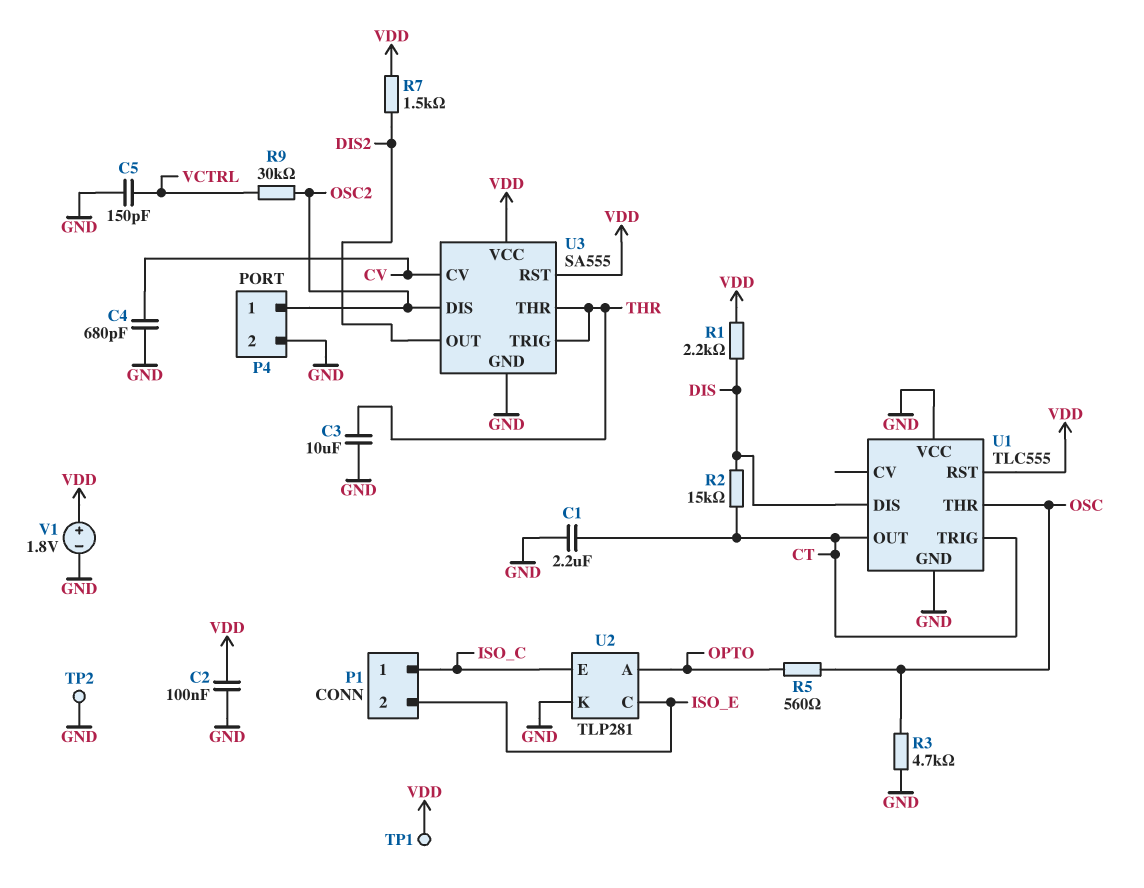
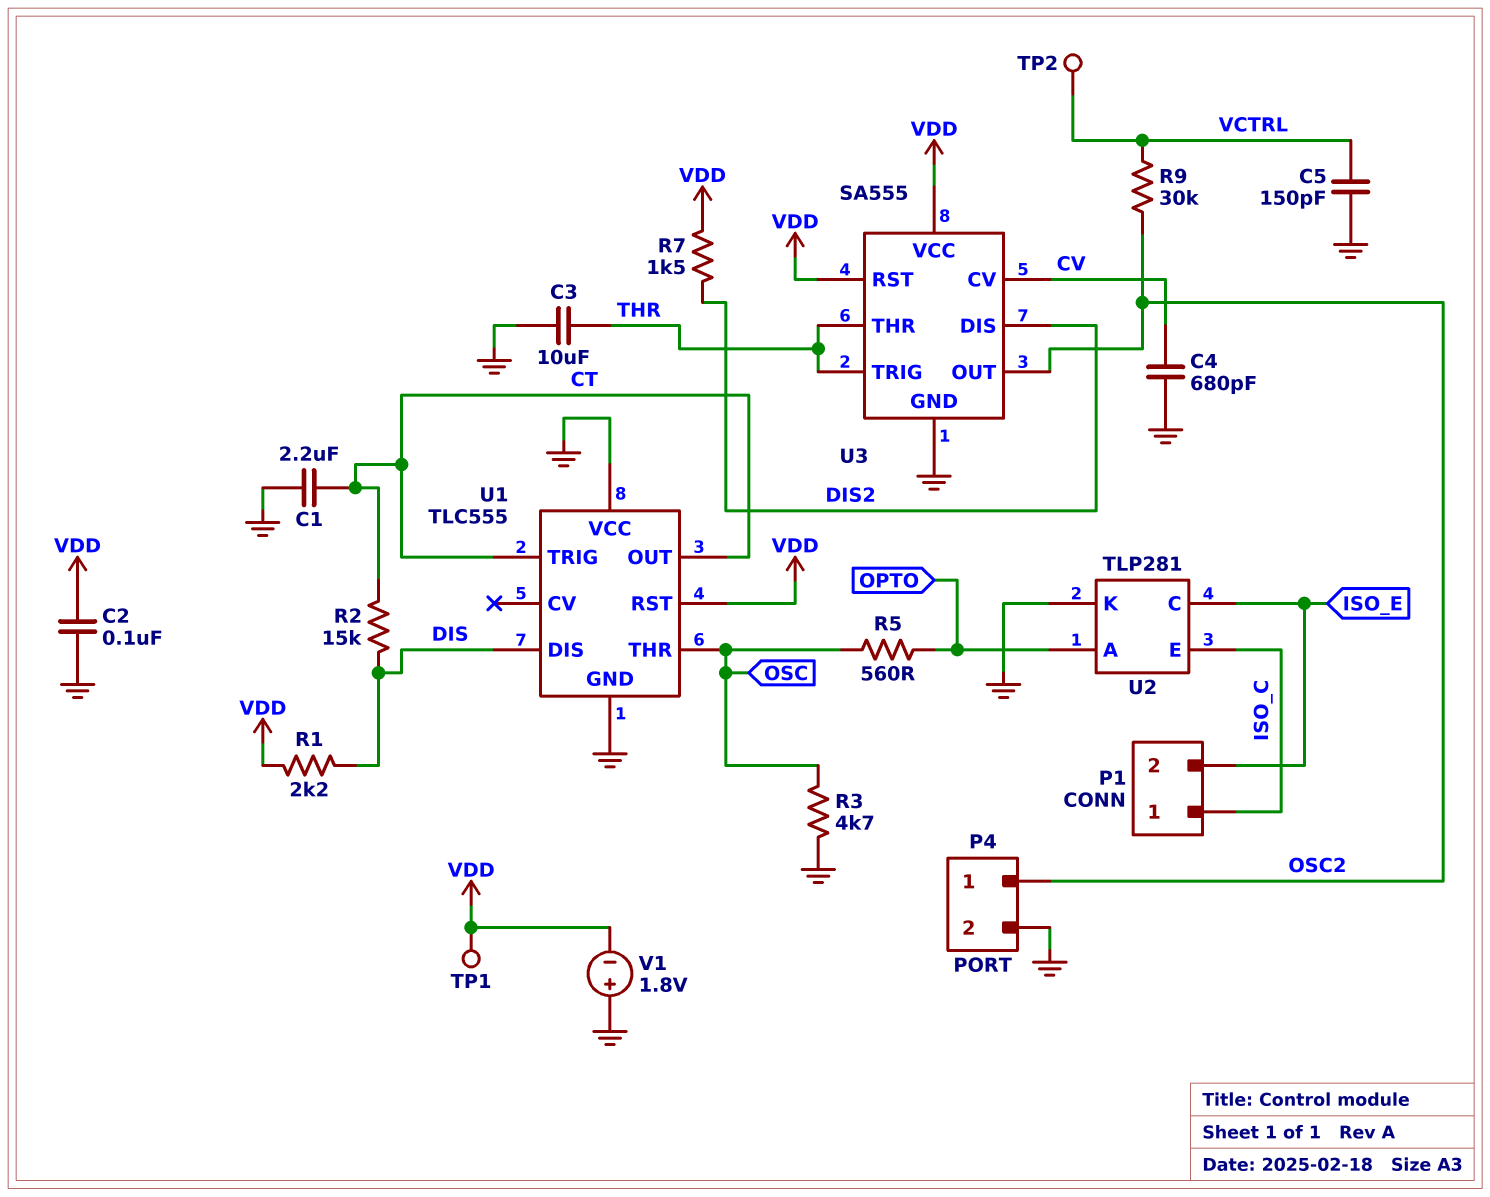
TP2: test point (GND) -> test point (VCTRL)
U3 pin DIS: OSC2 -> DIS2
U3 pin OUT: DIS2 -> OSC2
V1: 1.8V (plus VDD, minus GND) -> 1.8V (plus GND, minus VDD)

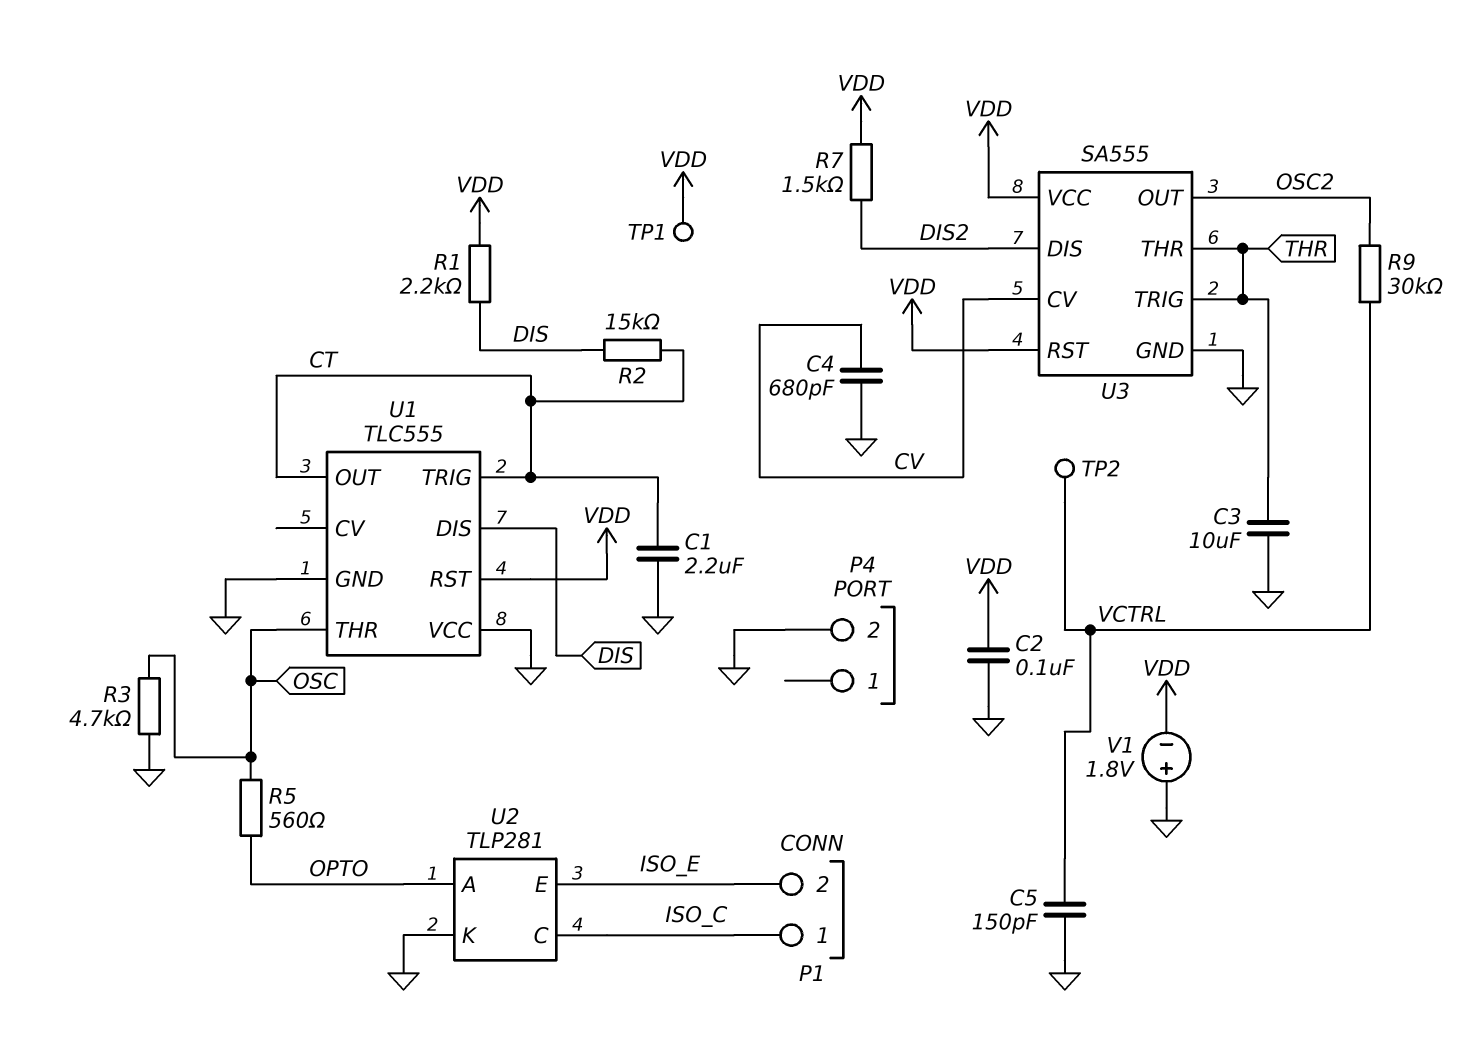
P4 pin 1: OSC2 -> none
U2 pin C: ISO_E -> ISO_C
U2 pin E: ISO_C -> ISO_E

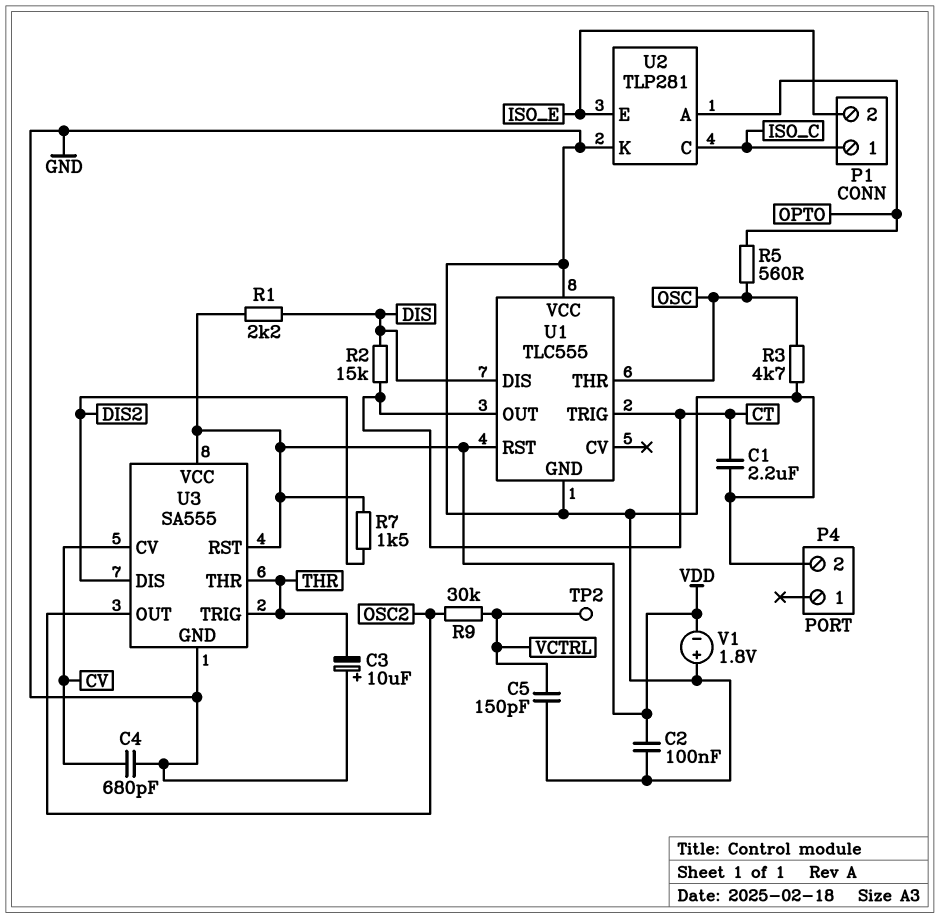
C3: 10uF (GND, THR) -> 10uF (plus GND, minus THR)
TP1: test point (VDD) -> none

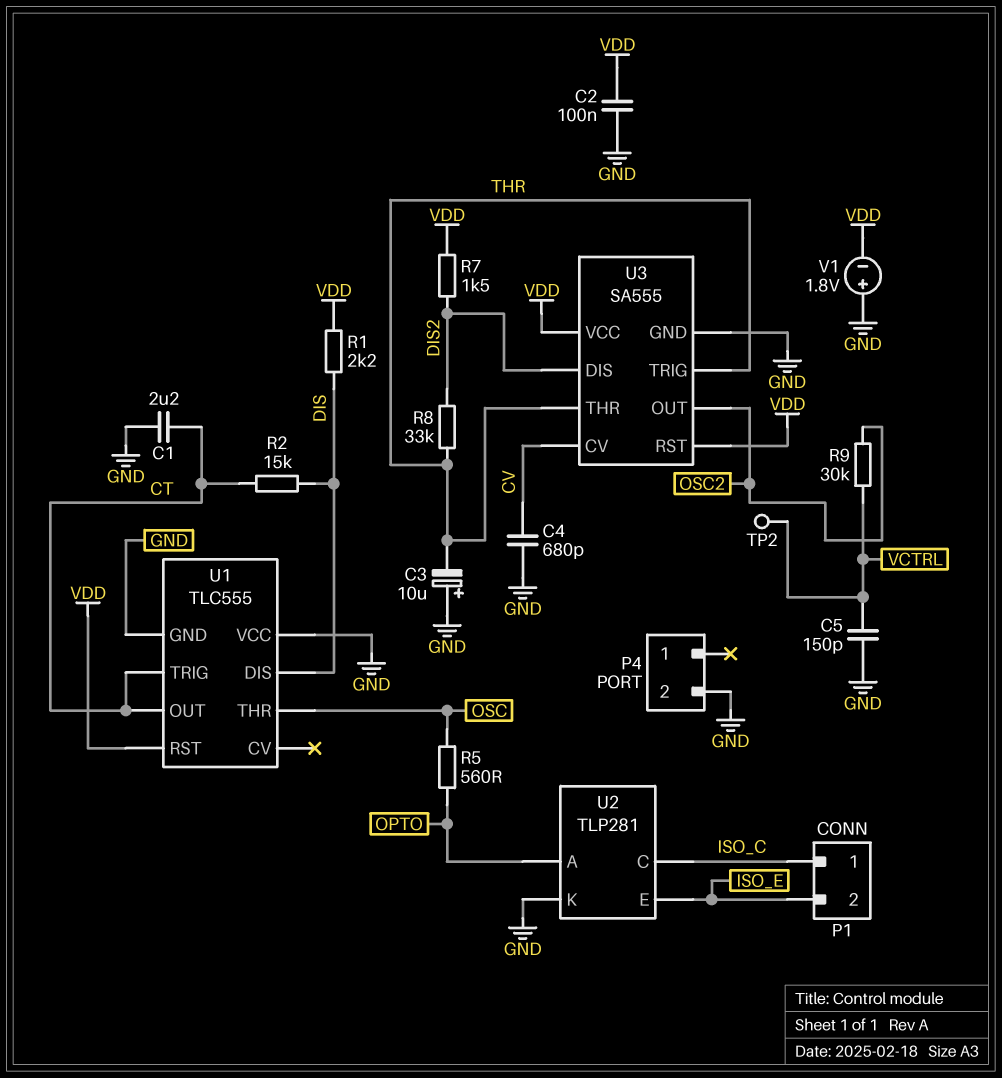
R3: 4.7k (GND, OSC) -> none
R8: none -> 33k (DIS2, THR)

